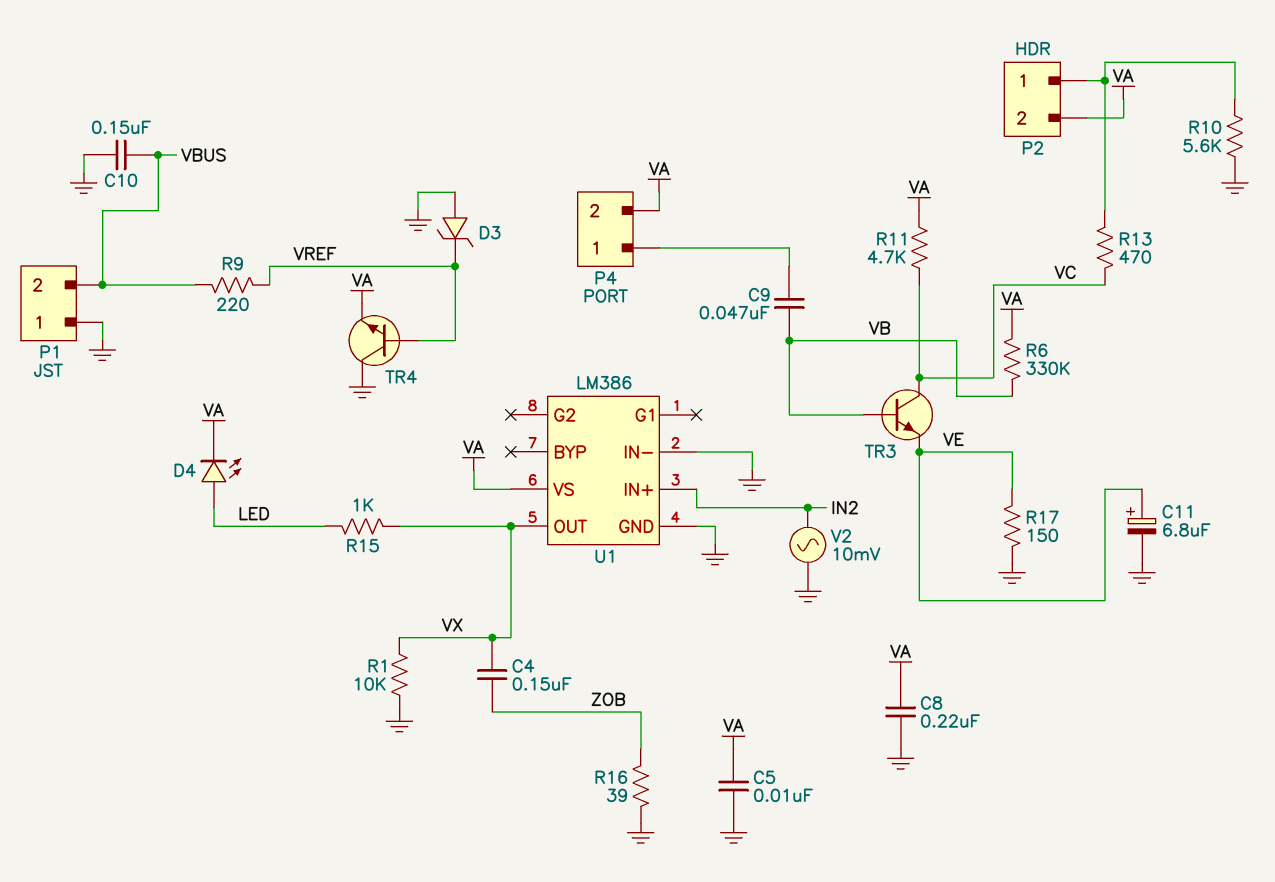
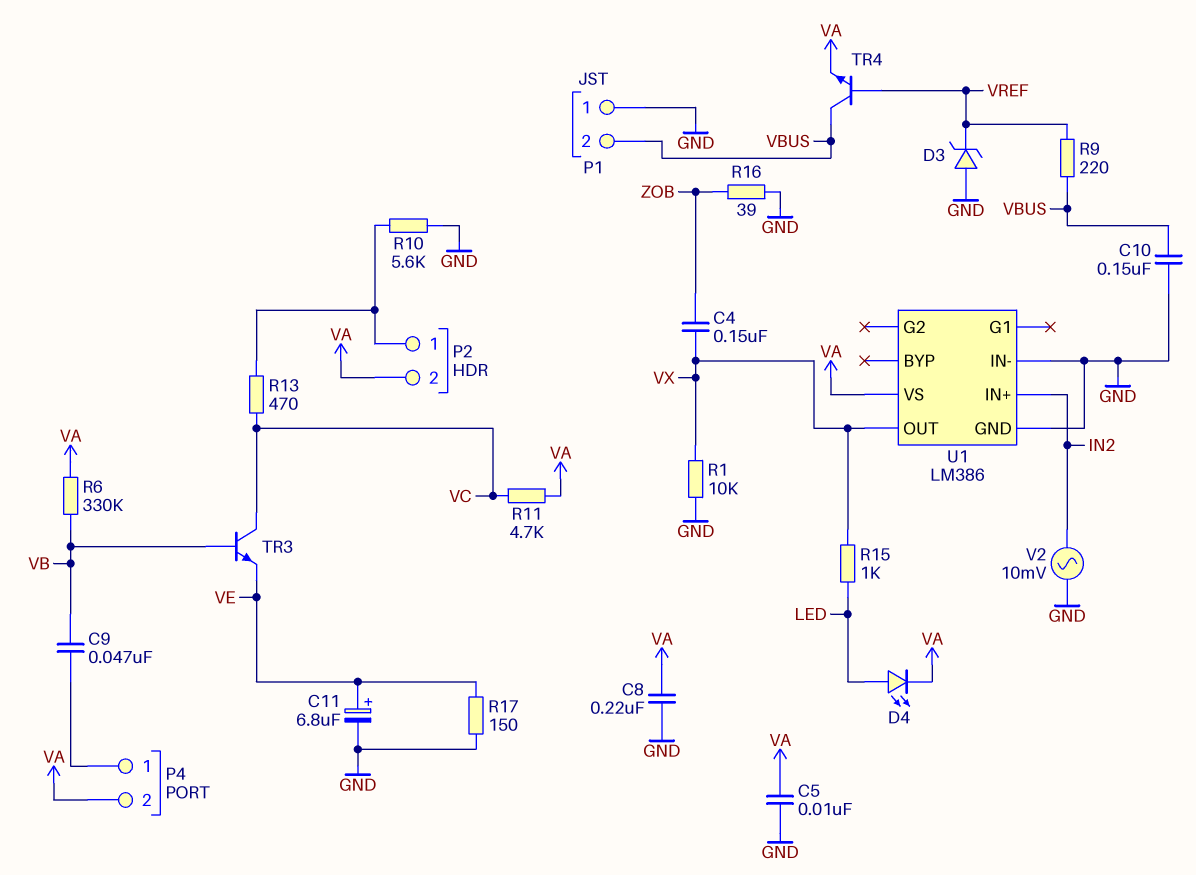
TR4: NPN (B VREF, C GND, E VA) -> NPN (B VREF, C VBUS, E VA)

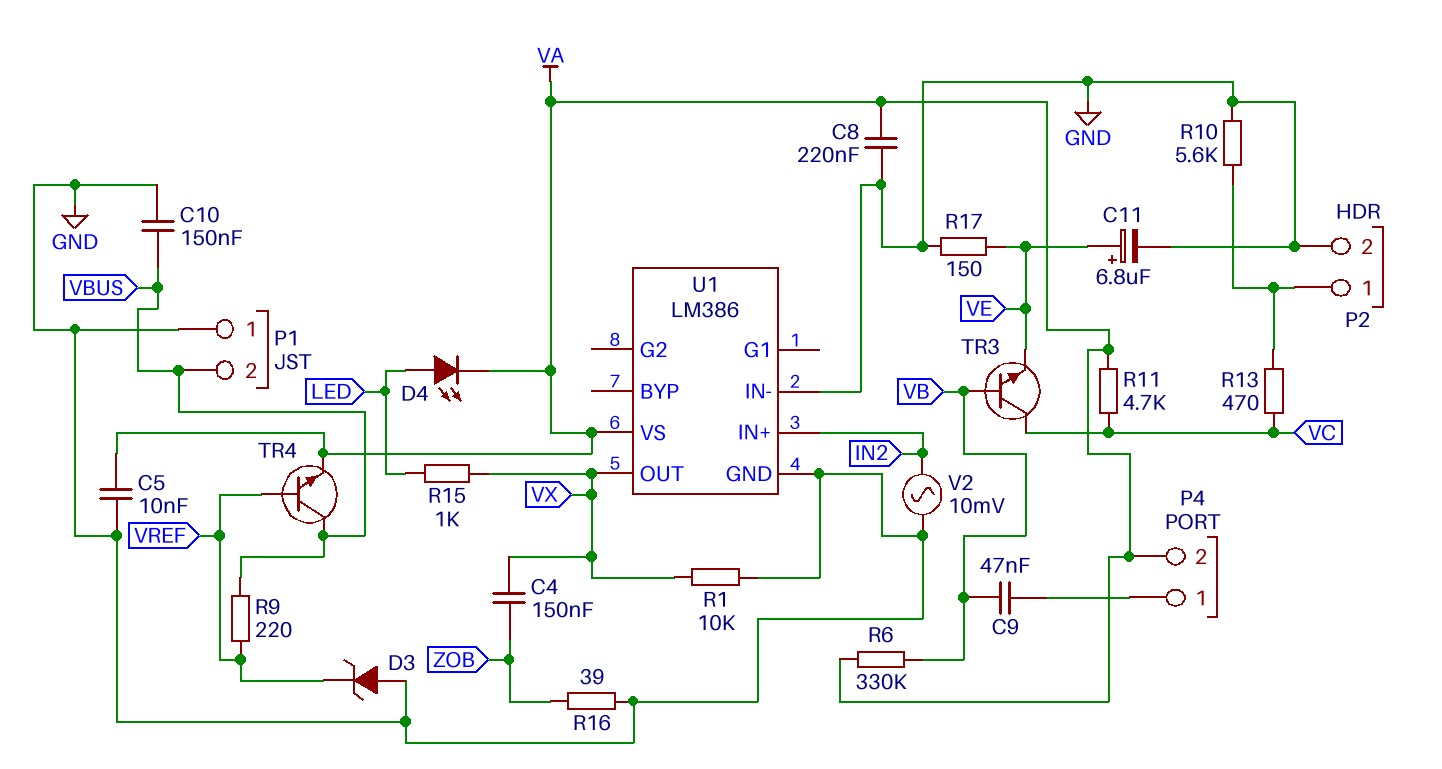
P2 pin 2: VA -> GND

